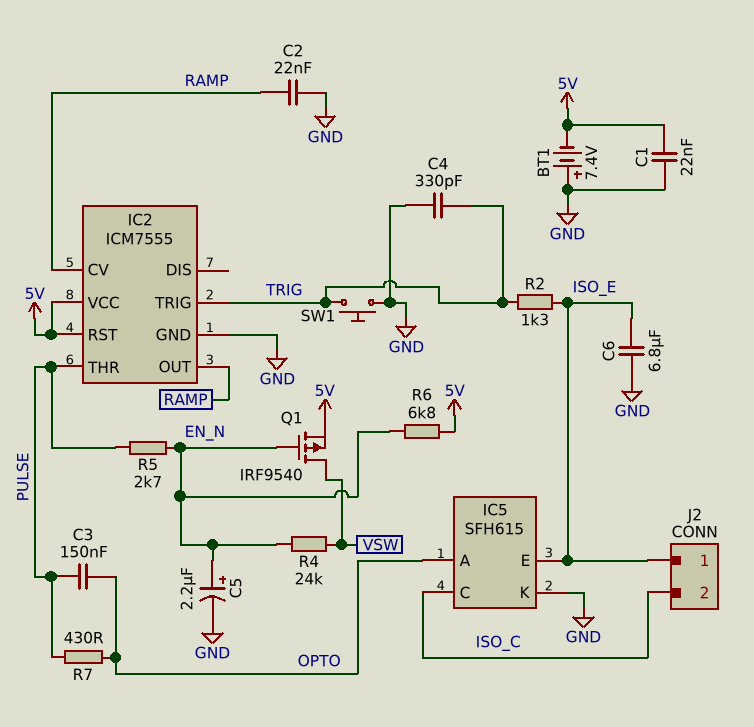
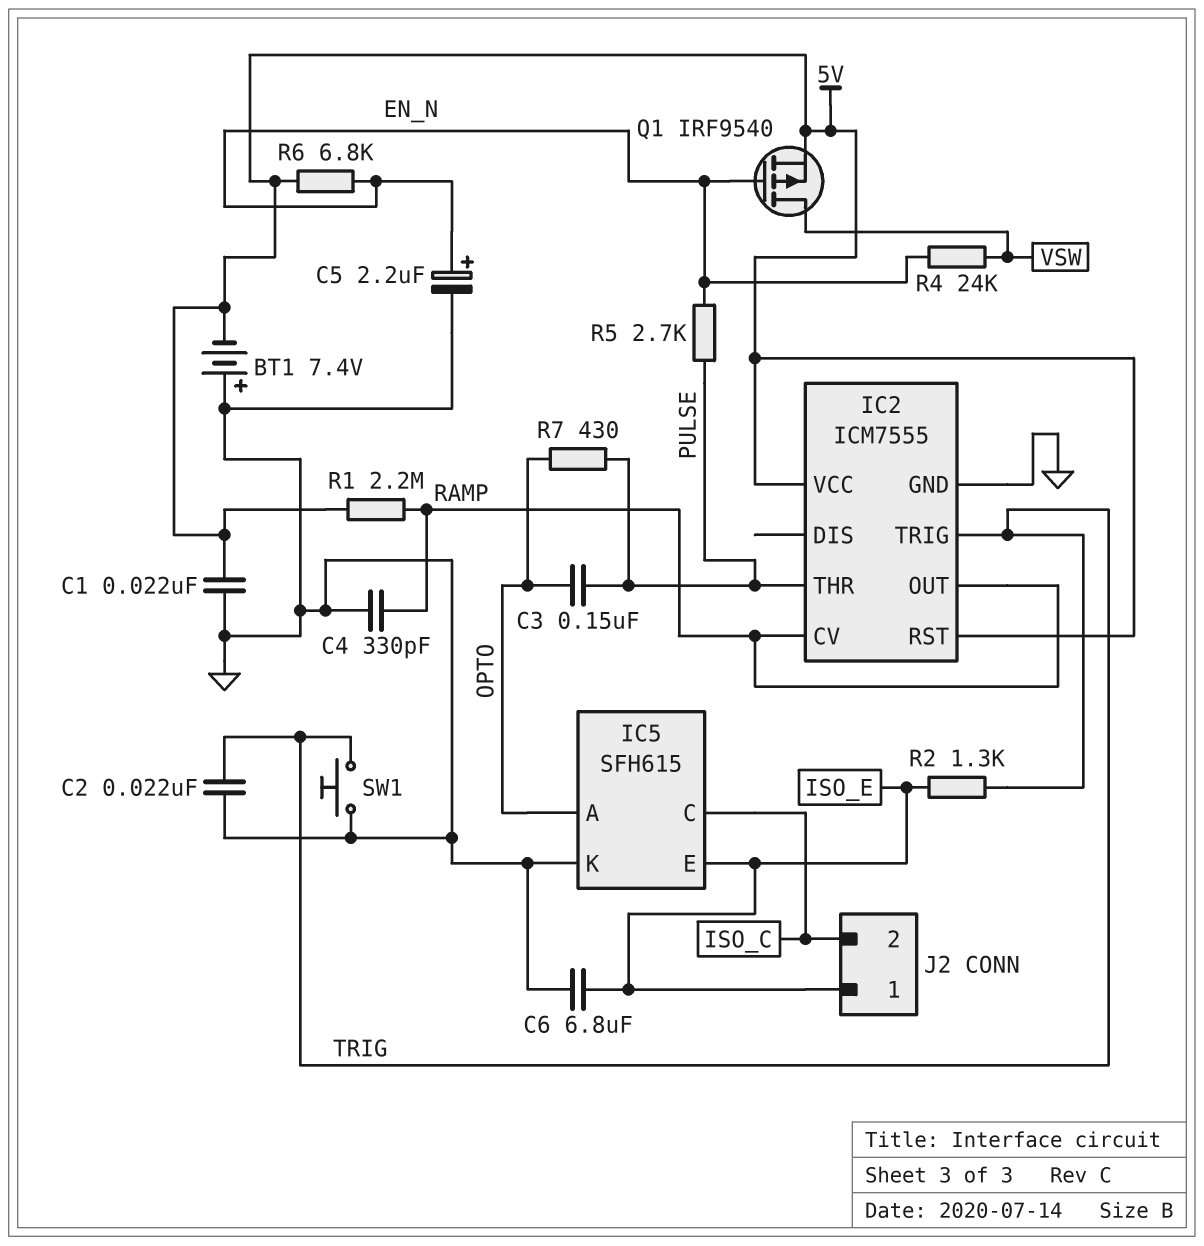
C2: 22nF (GND, RAMP) -> 22nF (GND, TRIG)
C4: 330pF (GND, TRIG) -> 330pF (GND, RAMP)
R1: none -> 2.2M (5V, RAMP)

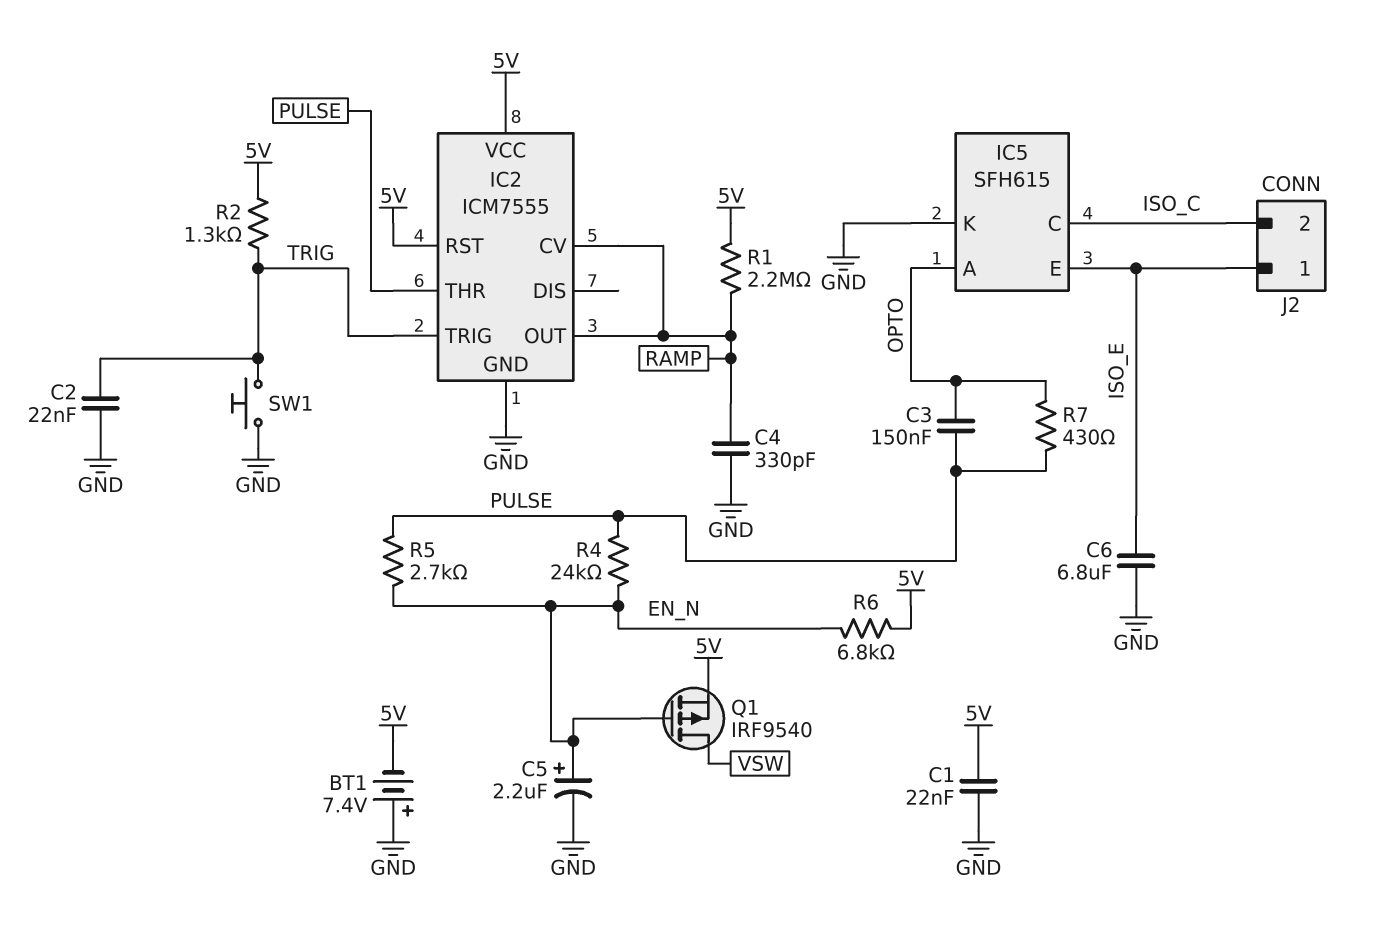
R2: 1.3k (ISO_E, TRIG) -> 1.3k (5V, TRIG)
R4: 24k (EN_N, VSW) -> 24k (EN_N, PULSE)

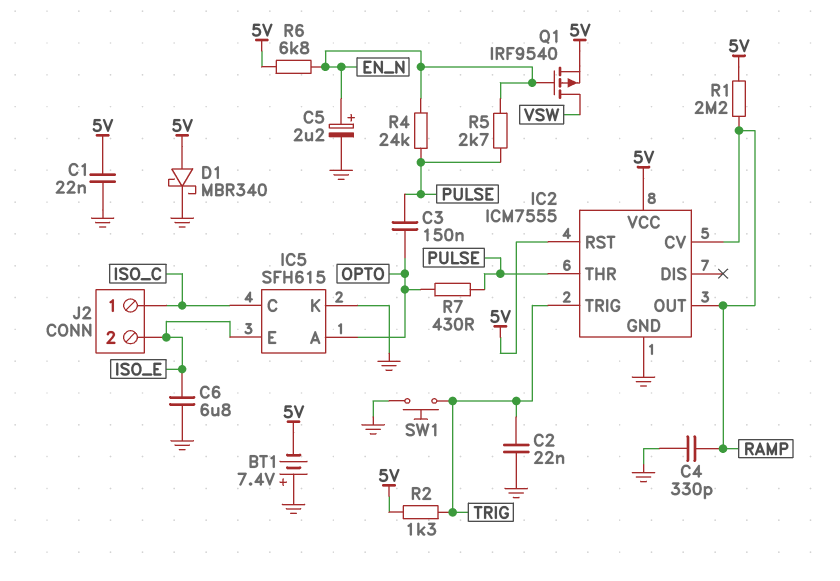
D1: none -> schottky MBR340 (A 5V, K GND)
J2 pin 1: ISO_E -> ISO_C
J2 pin 2: ISO_C -> ISO_E

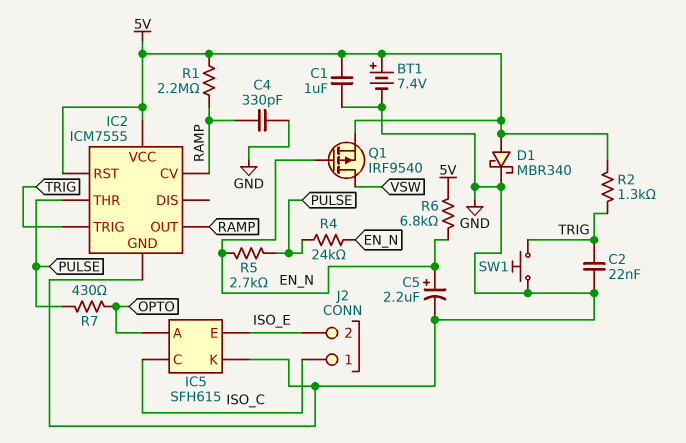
BT1: 7.4V (plus GND, minus 5V) -> 7.4V (plus 5V, minus GND)
C1: 22nF (5V, GND) -> 1uF (5V, GND)
C3: 150nF (OPTO, PULSE) -> none
C6: 6.8uF (GND, ISO_E) -> none

